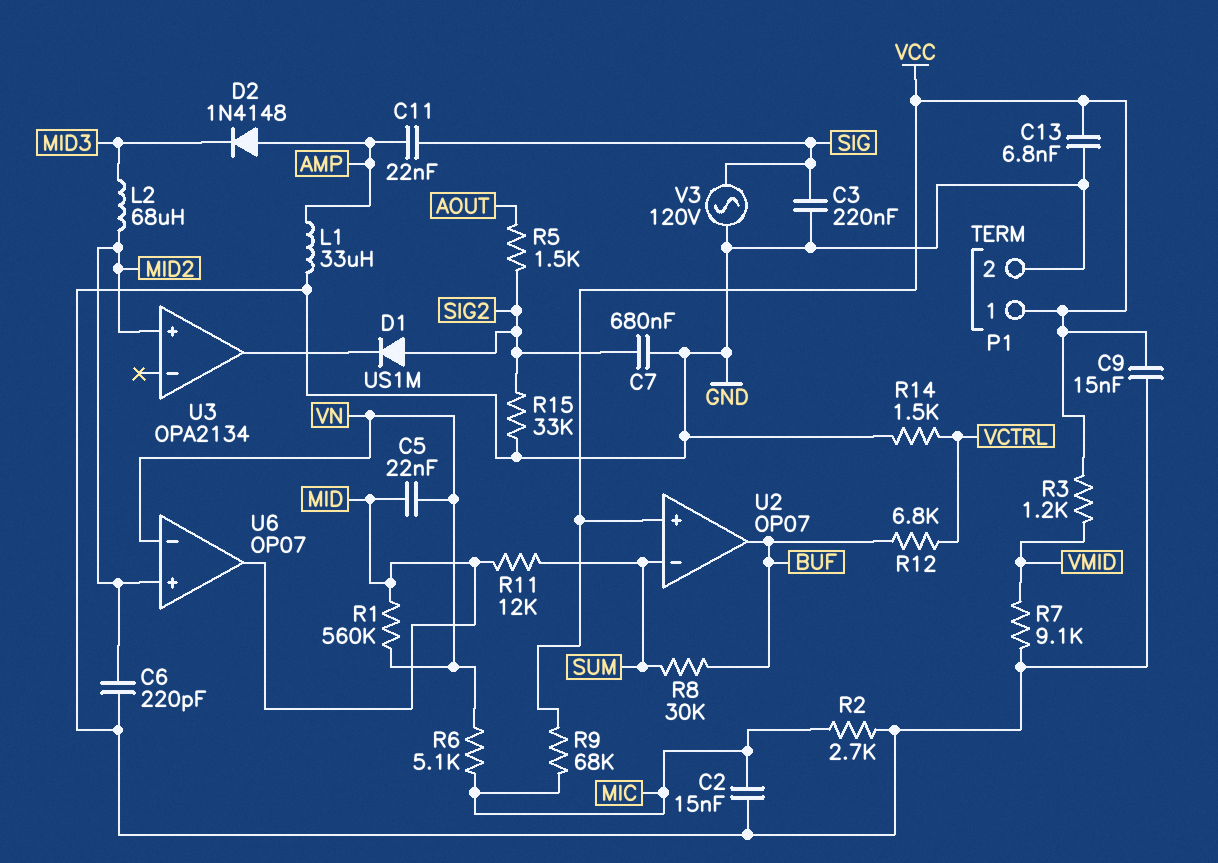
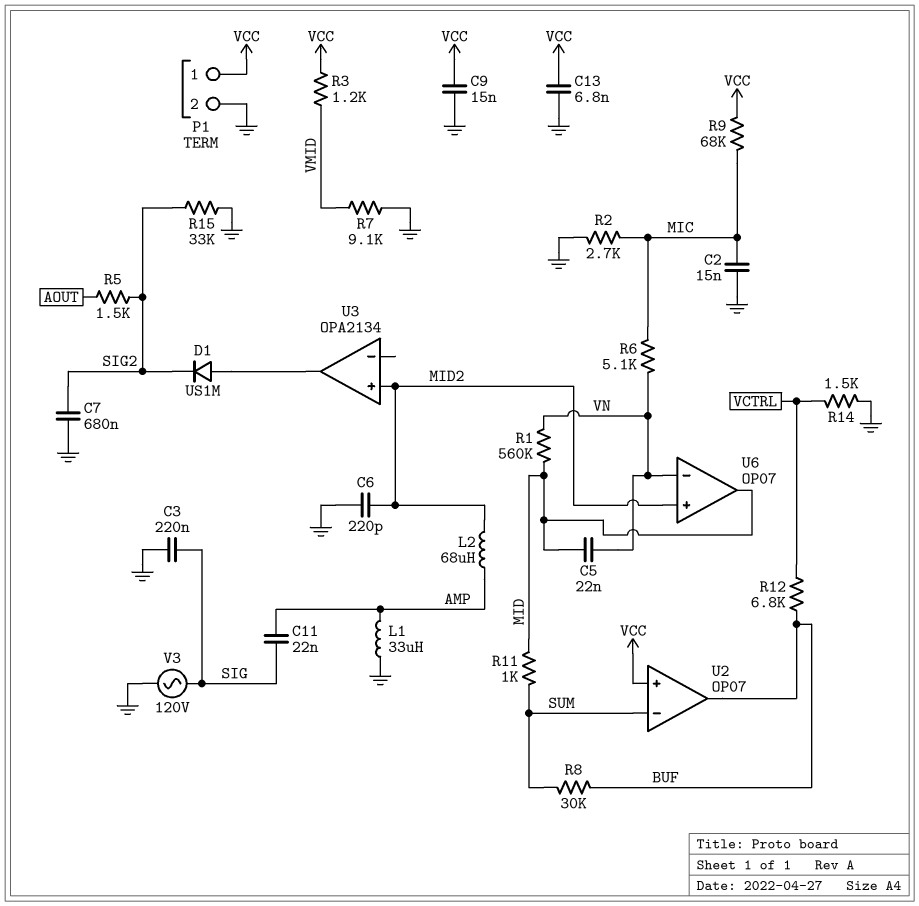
D1: diode US1M (A SIG2, K U3/out) -> diode US1M (A U3/out, K SIG2)
D2: diode 1N4148 (A AMP, K MID3) -> none
L2: 68uH (MID2, MID3) -> 68uH (AMP, MID2)
R11: 12k (MID, SUM) -> 1k (MID, SUM)

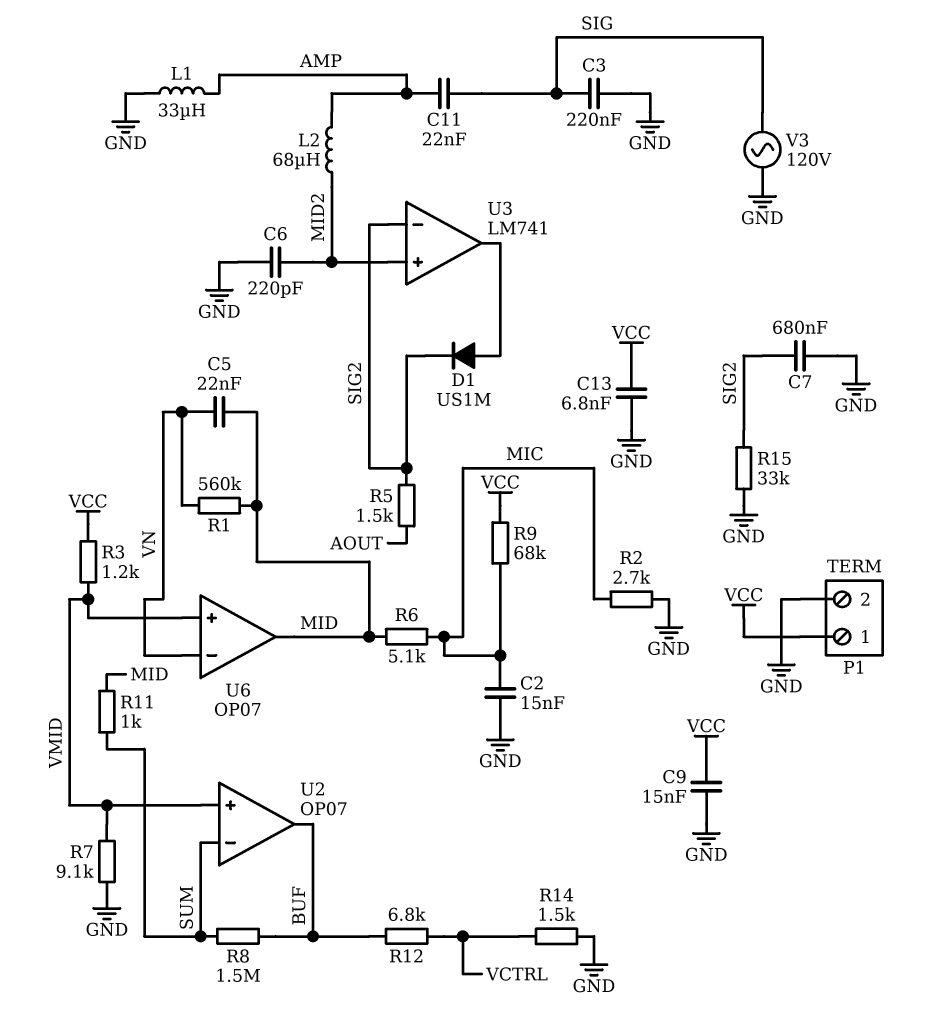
R6: 5.1k (MIC, VN) -> 5.1k (MIC, MID)
R8: 30k (BUF, SUM) -> 1.5M (BUF, SUM)
U2 pin in+: VCC -> VMID
U3: OPA2134 -> LM741
U3 pin in-: none -> SIG2
U6 pin in+: MID2 -> VMID

